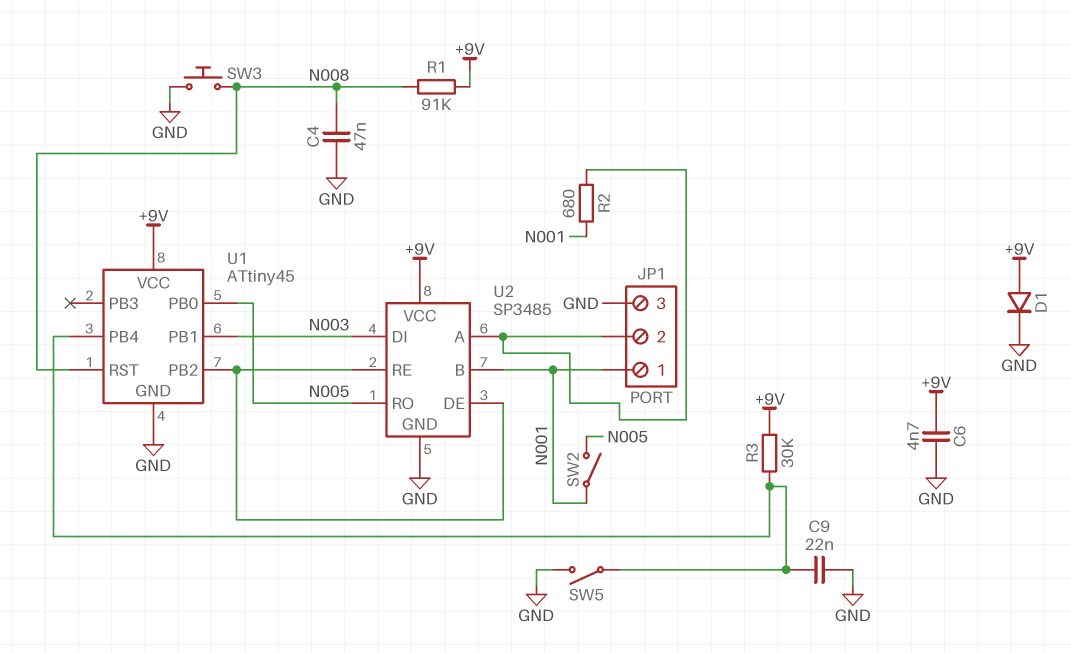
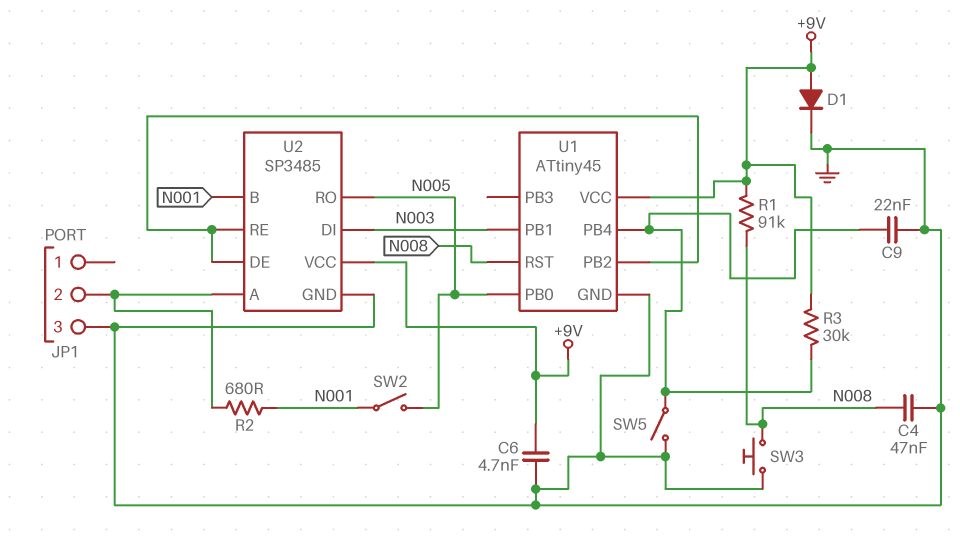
JP1 pin 1: N001 -> none

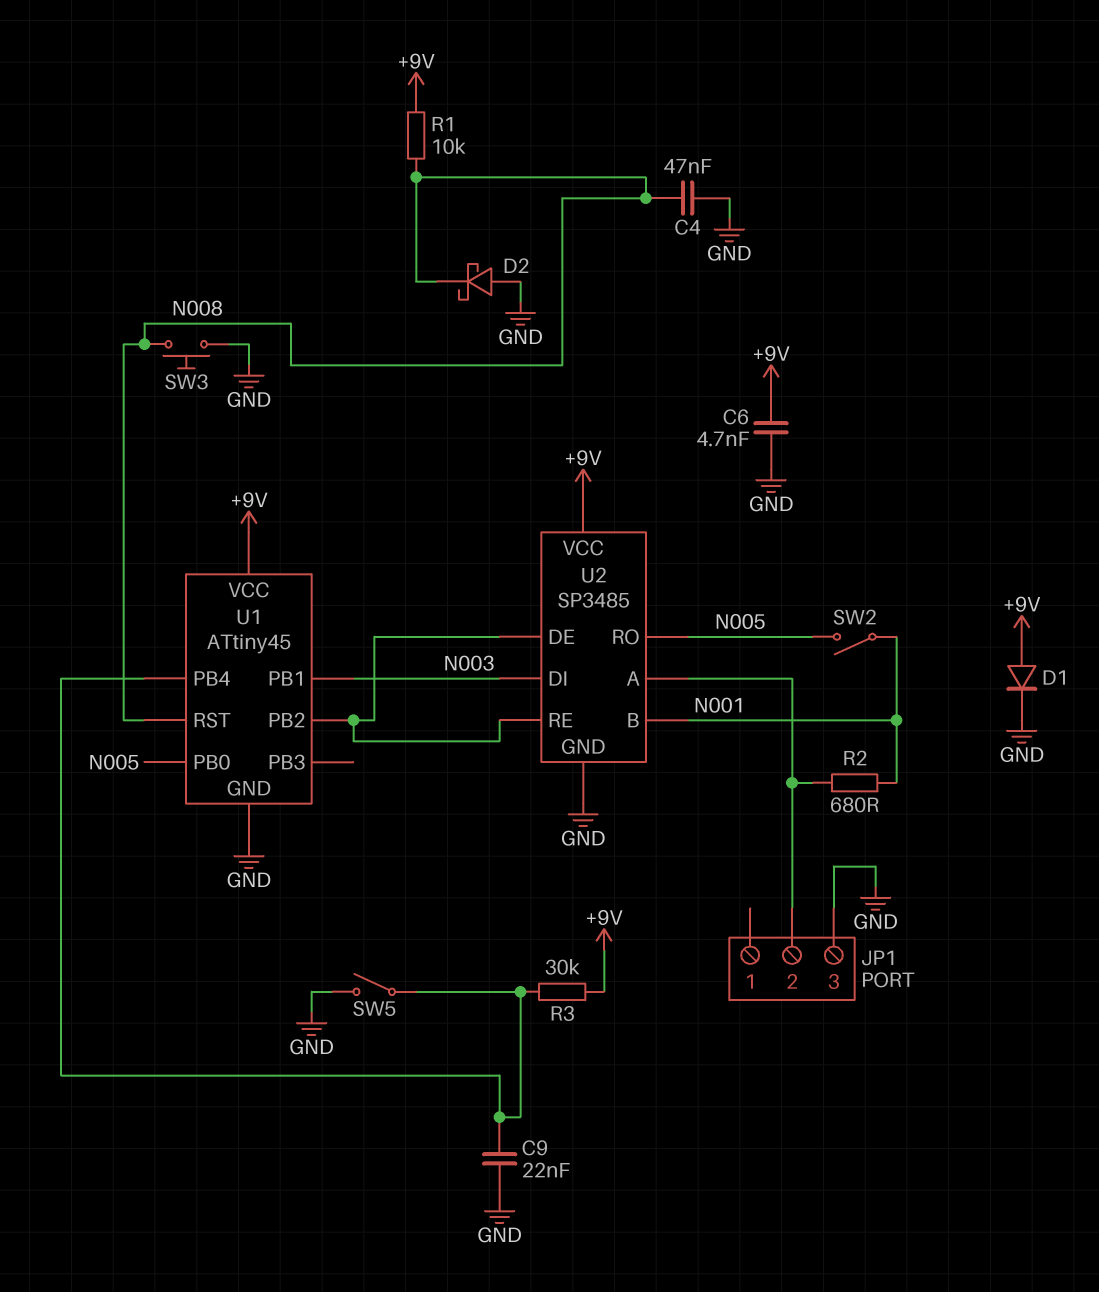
D2: none -> schottky (A GND, K N008)
R1: 91k (+9V, N008) -> 10k (+9V, N008)

